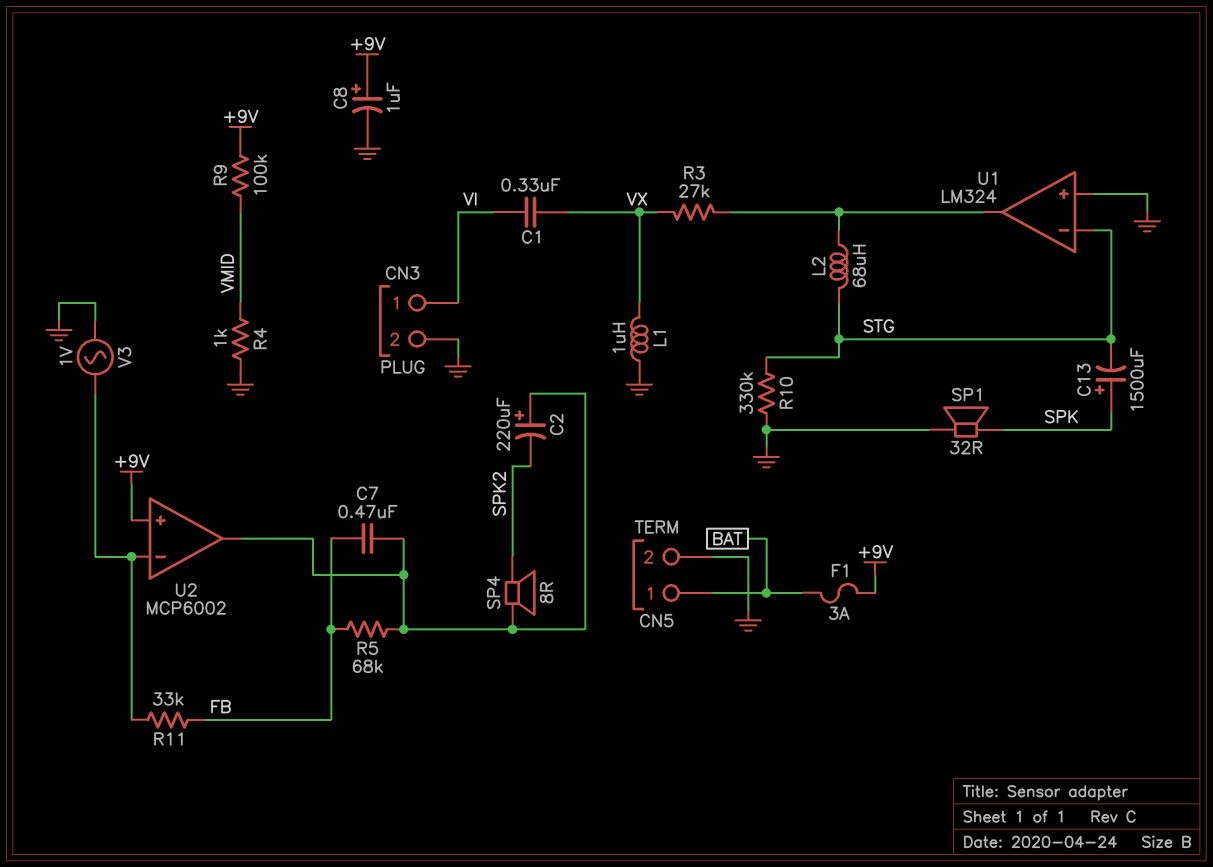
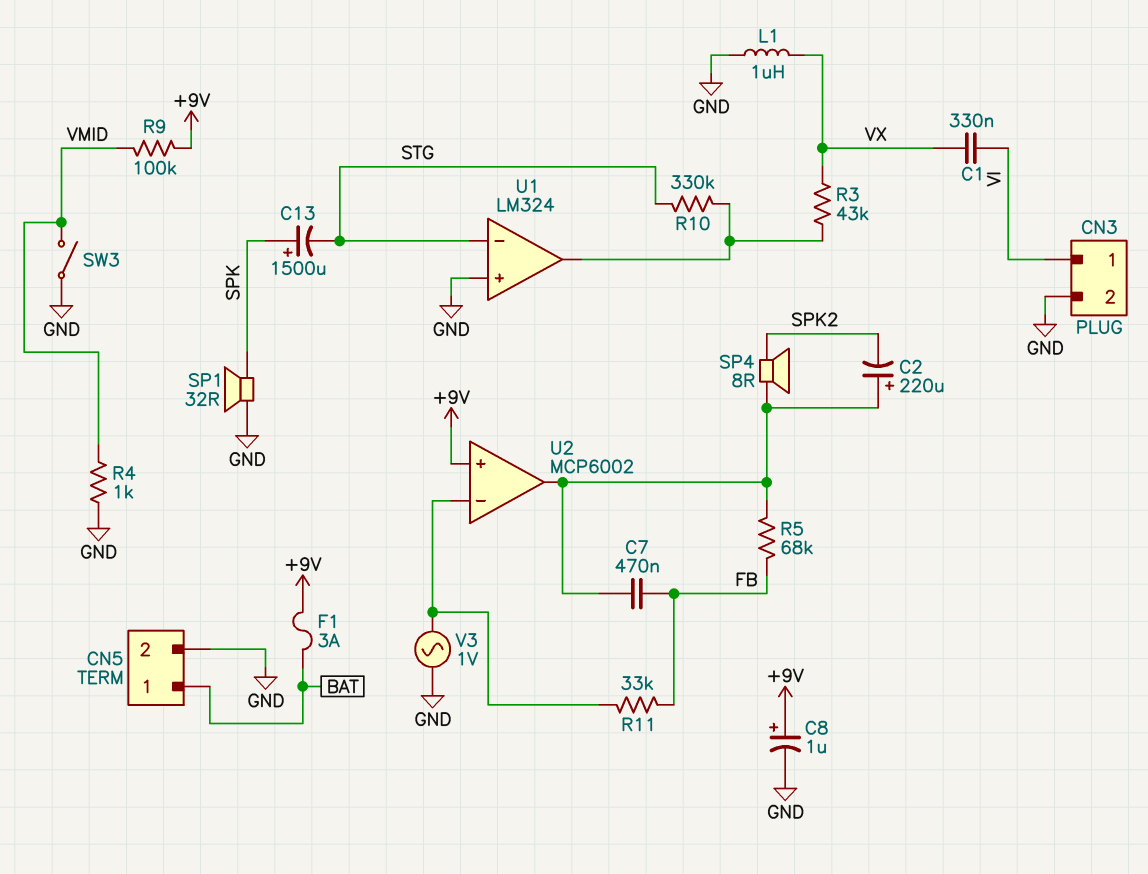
L2: 68uH (STG, U1/out) -> none
R3: 27k (U1/out, VX) -> 43k (U1/out, VX)
R10: 330k (GND, STG) -> 330k (STG, U1/out)
SW3: none -> switch (GND, VMID)

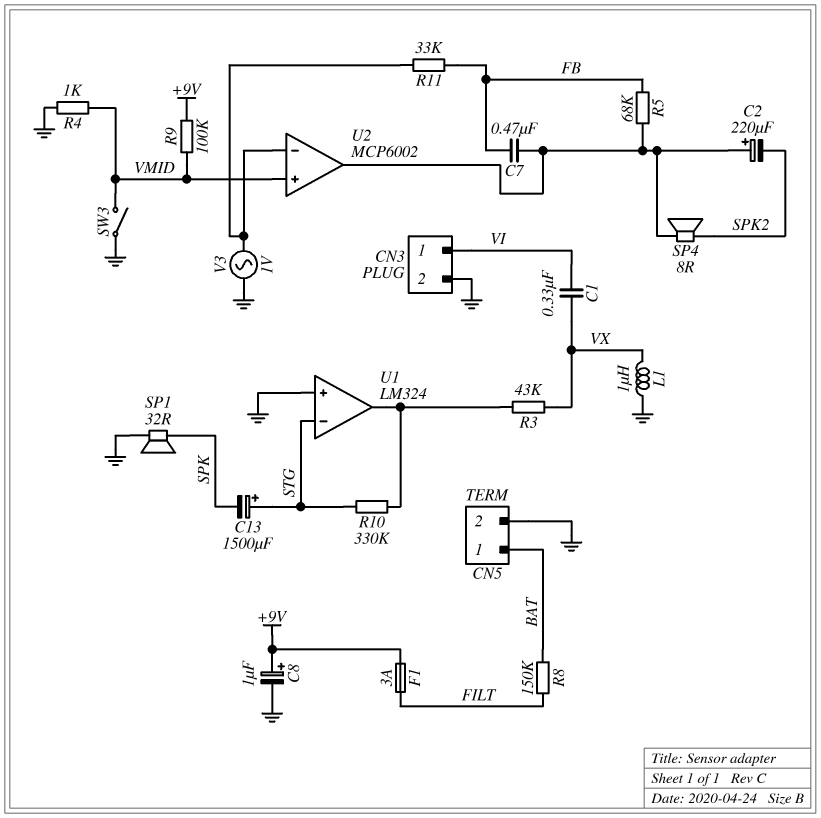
C13: 1500uF (plus SPK, minus STG) -> 1500uF (plus STG, minus SPK)
F1: 3A (+9V, BAT) -> 3A (+9V, FILT)
R8: none -> 150k (BAT, FILT)
U2 pin in+: +9V -> VMID

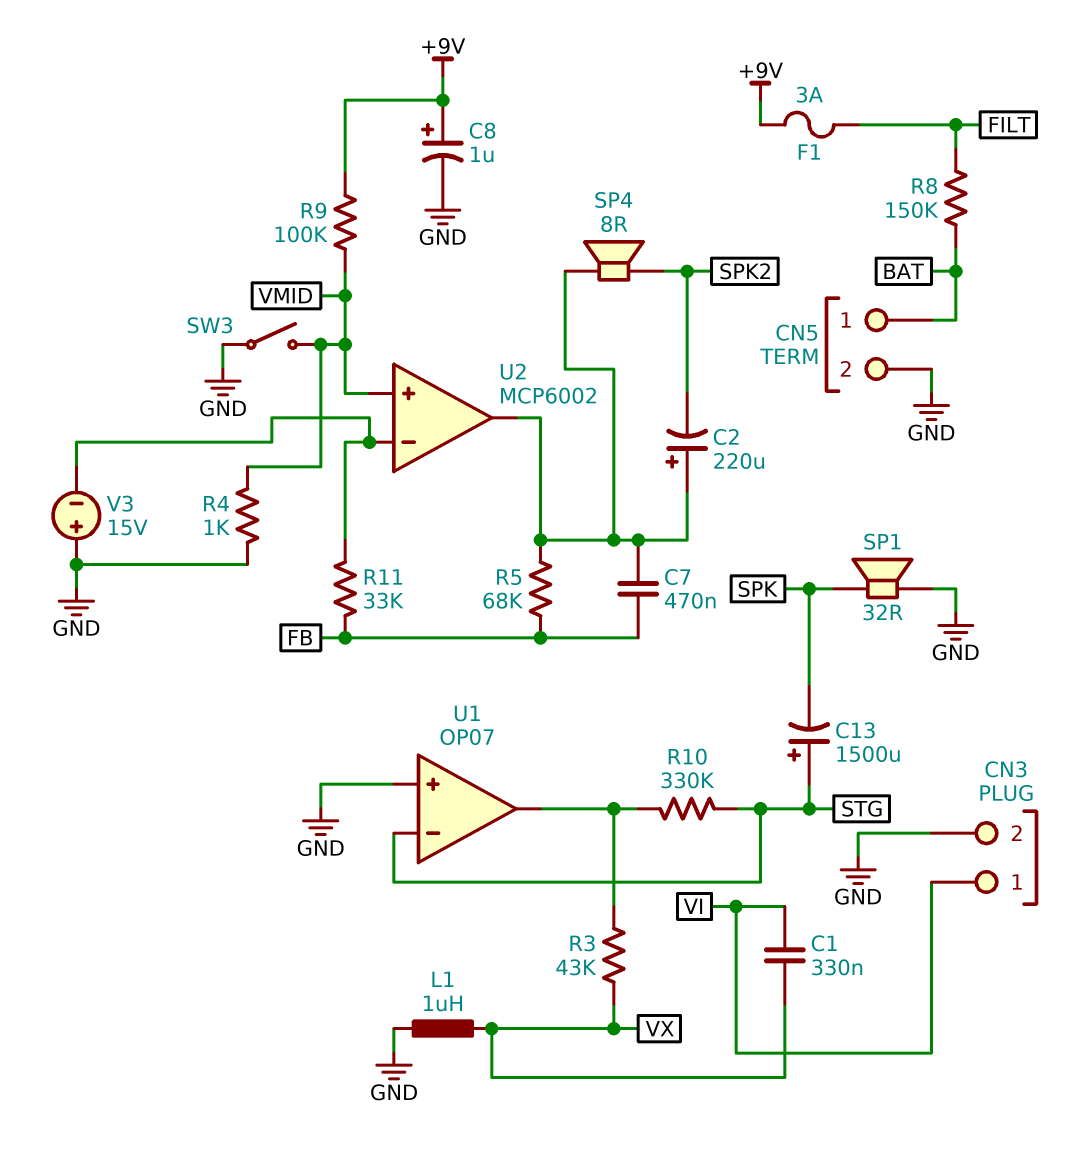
U1: LM324 -> OP07
V3: AC 1V (GND, U2/in-) -> 15V (plus GND, minus U2/in-)

